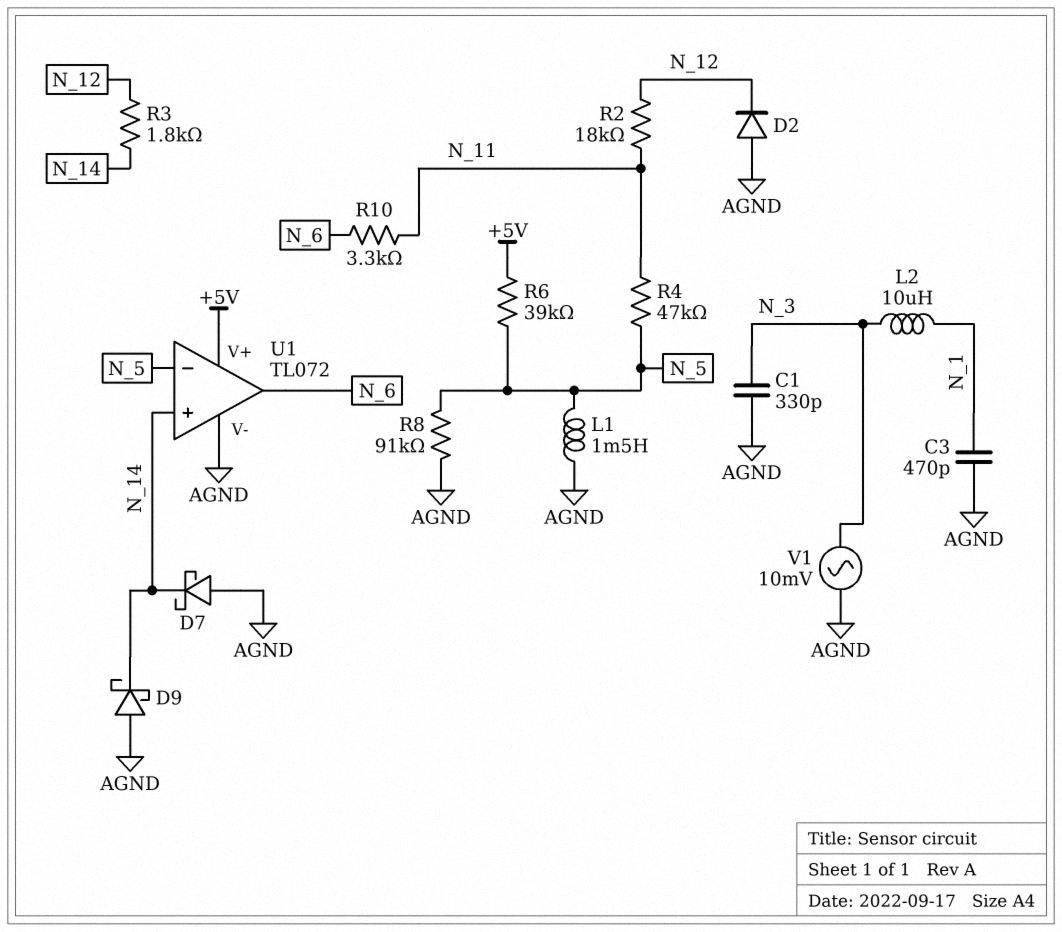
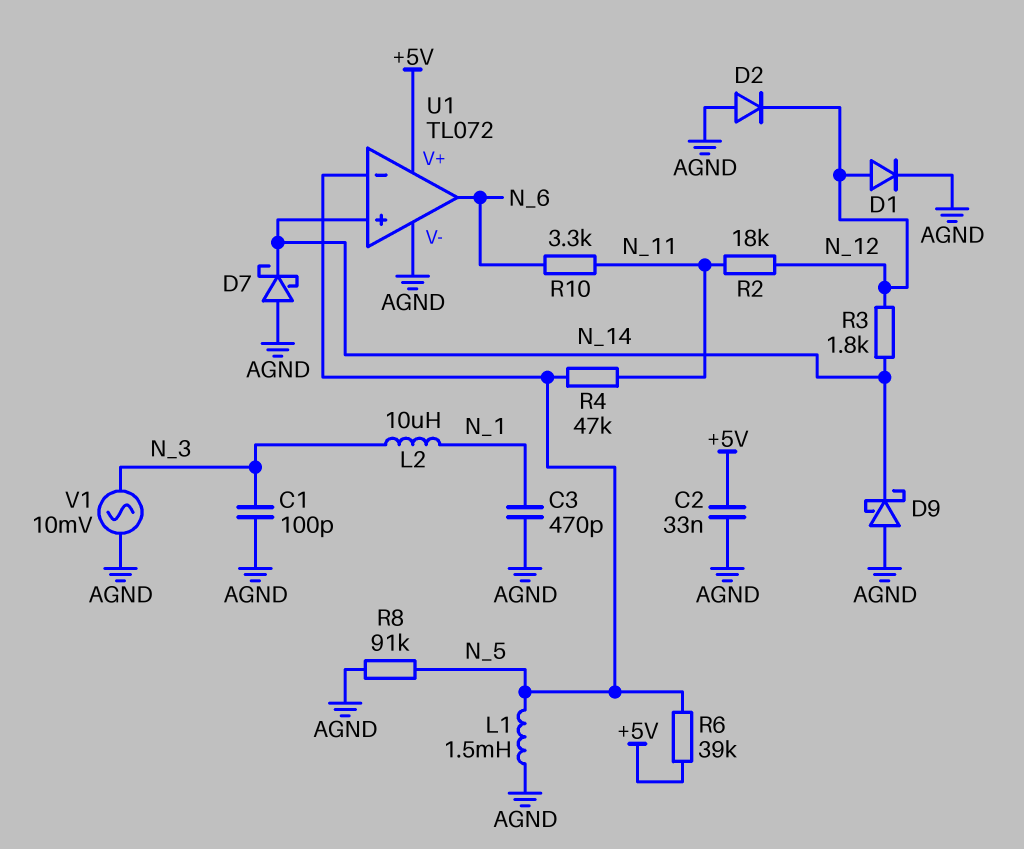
C1: 330pF (AGND, N_3) -> 100pF (AGND, N_3)
C2: none -> 33nF (+5V, AGND)
D1: none -> diode (A N_12, K AGND)

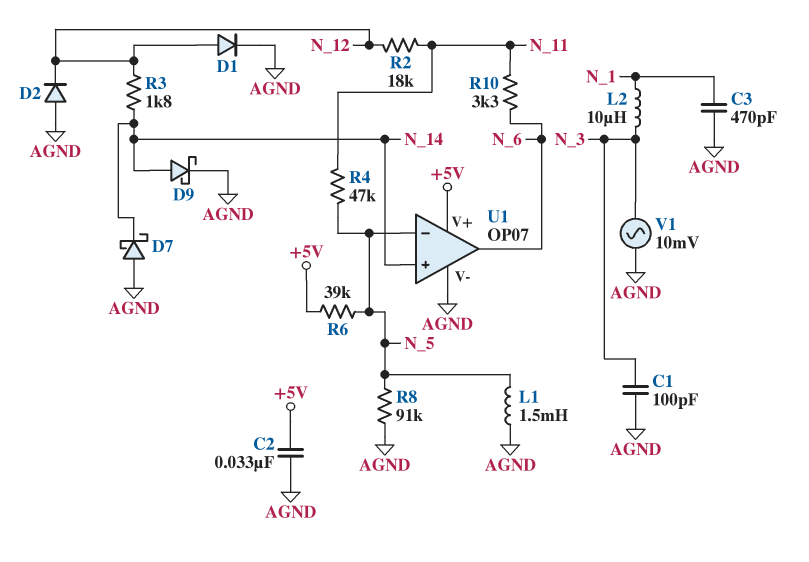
D9: schottky (A AGND, K N_14) -> schottky (A N_14, K AGND)
U1: TL072 -> OP07

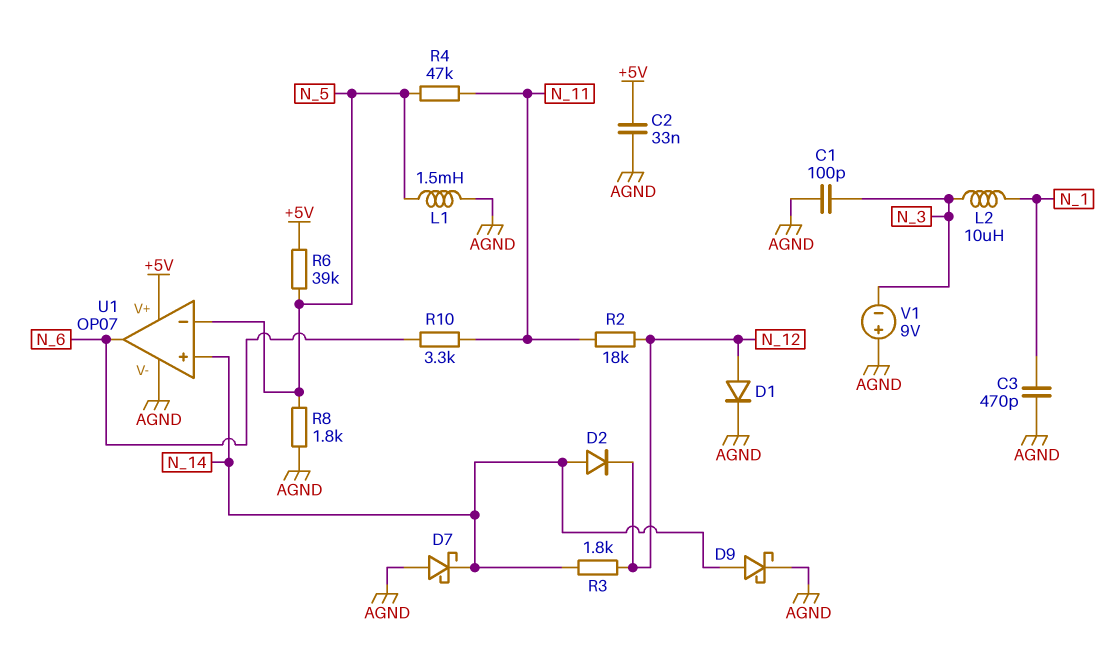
D2: diode (A AGND, K N_12) -> diode (A N_14, K N_12)
R8: 91k (AGND, N_5) -> 1.8k (AGND, N_5)
V1: AC 10mV (AGND, N_3) -> 9V (plus AGND, minus N_3)

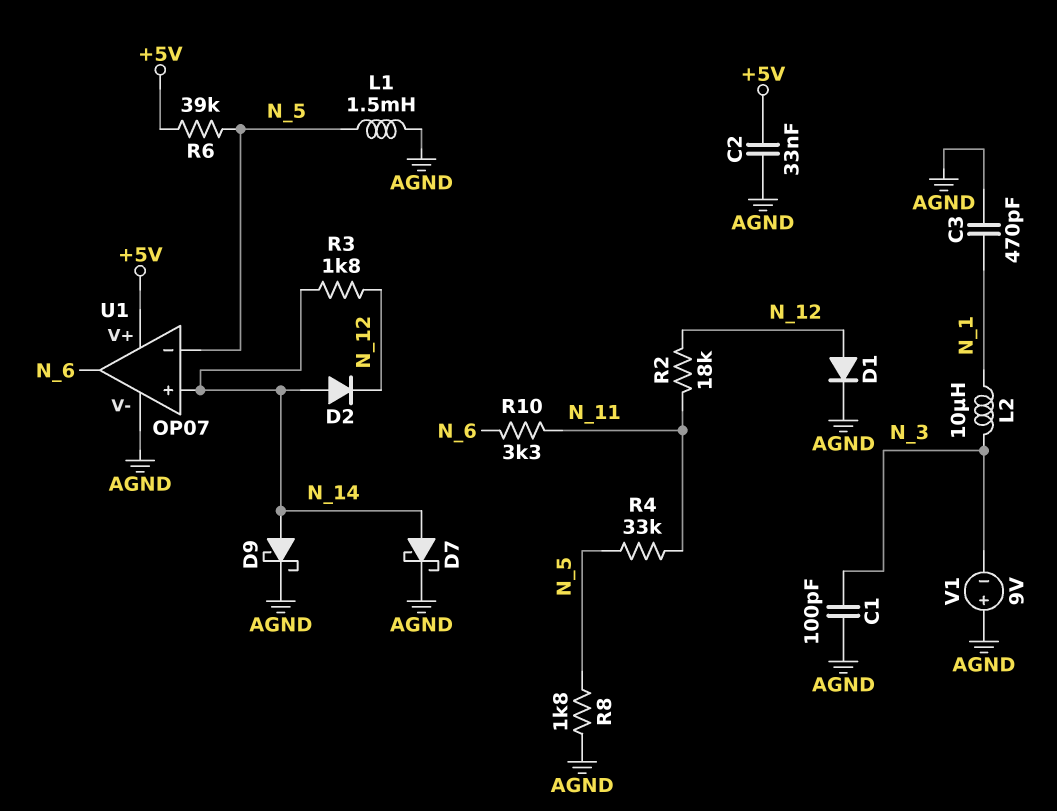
D7: schottky (A AGND, K N_14) -> schottky (A N_14, K AGND)
R4: 47k (N_5, N_11) -> 33k (N_5, N_11)

